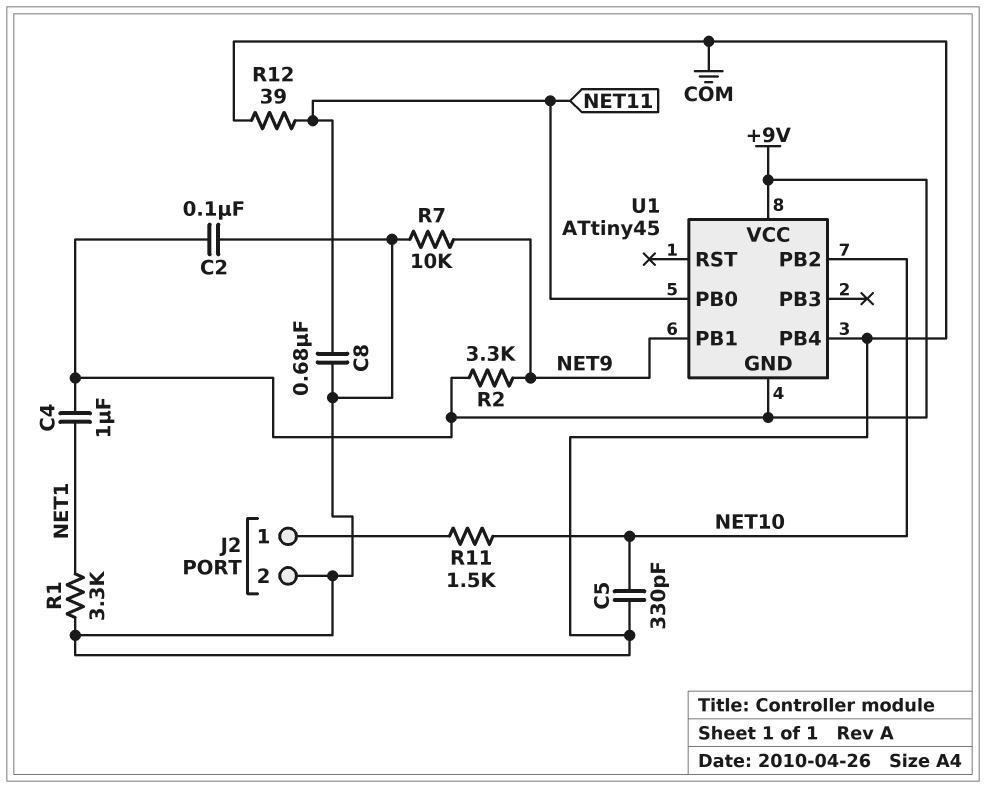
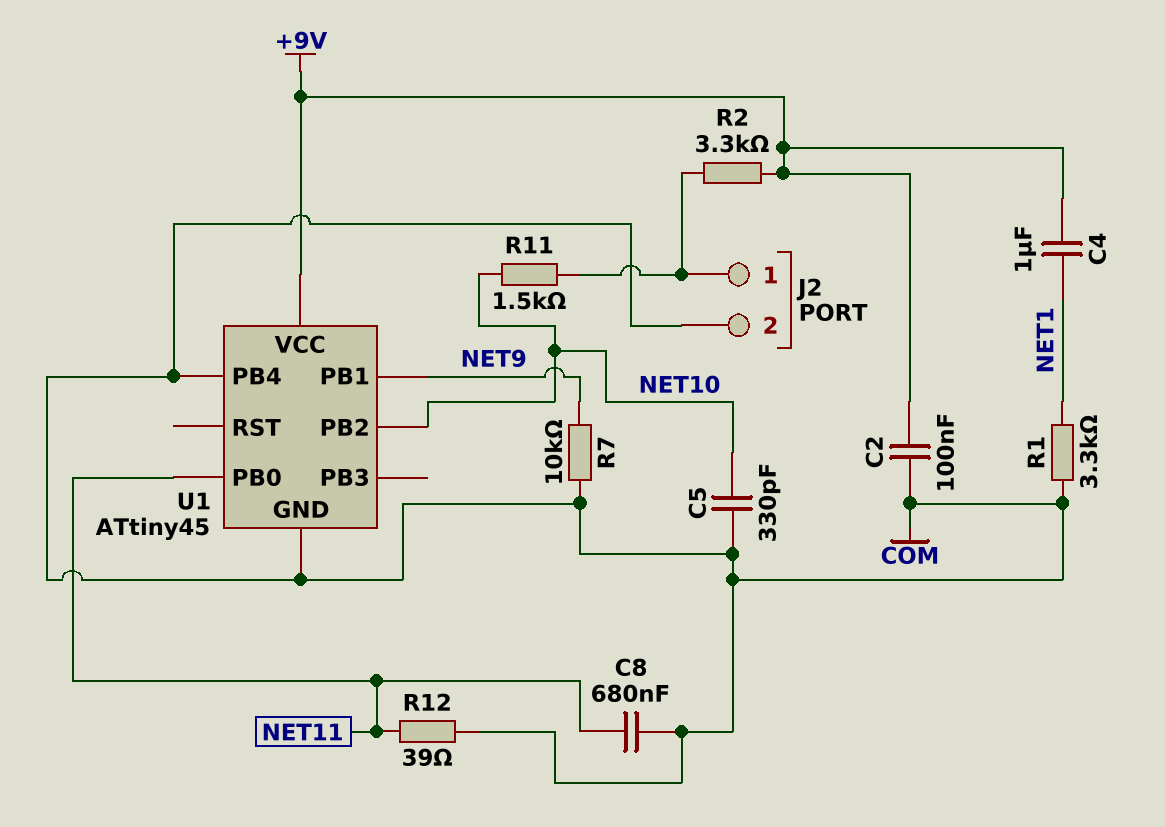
R2: 3.3k (+9V, NET9) -> 3.3k (+9V, J2/1)
U1 pin GND: +9V -> COM

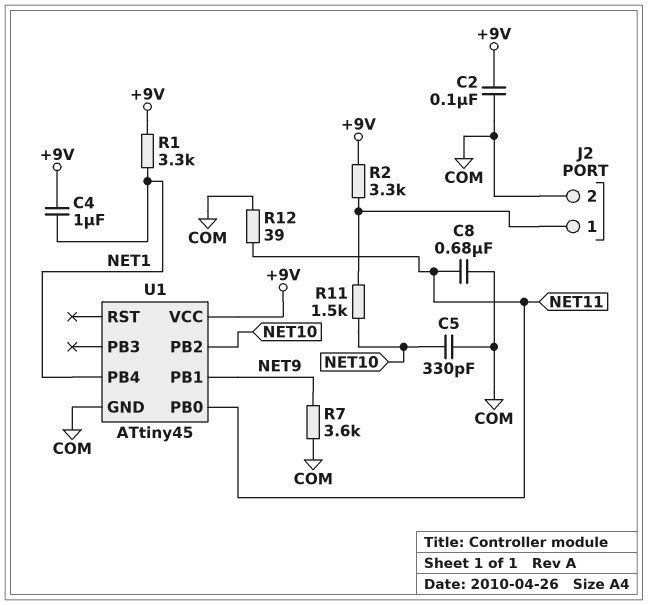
R1: 3.3k (COM, NET1) -> 3.3k (+9V, NET1)
R7: 10k (COM, NET9) -> 3.6k (COM, NET9)
U1 pin PB4: COM -> NET1

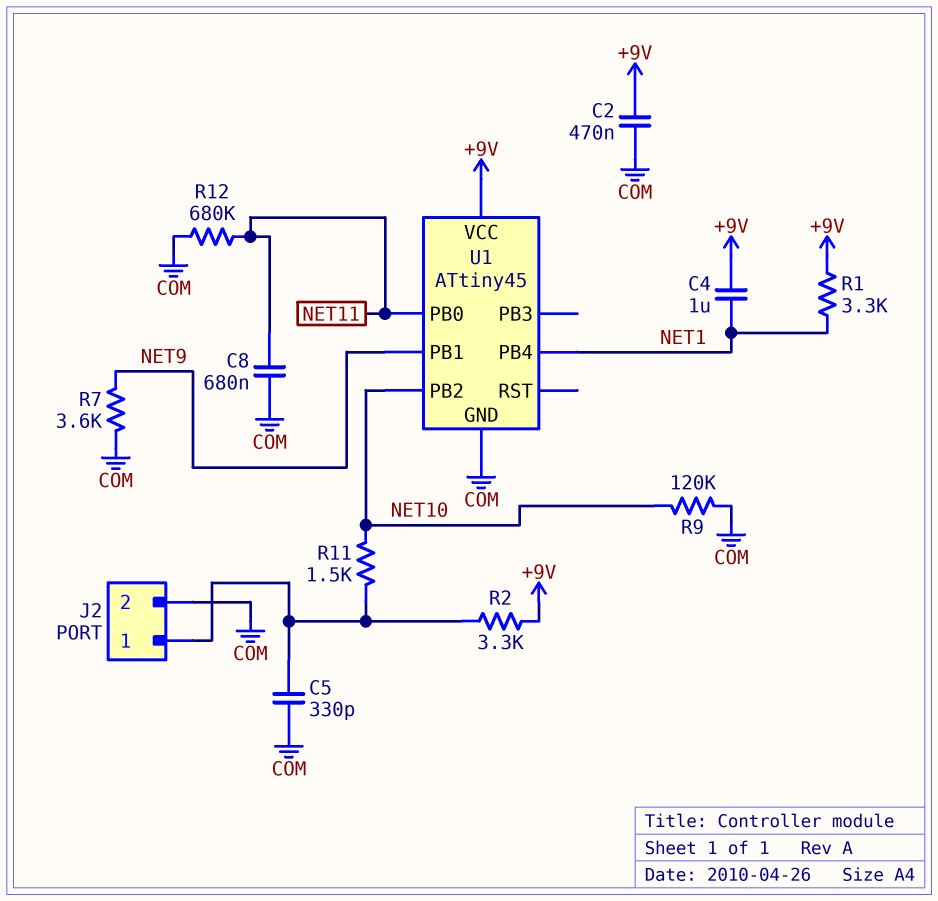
C2: 100nF (+9V, COM) -> 470nF (+9V, COM)
C5: 330pF (COM, NET10) -> 330pF (COM, J2/1)
R9: none -> 120k (COM, NET10)
R12: 39 (COM, NET11) -> 680k (COM, NET11)

